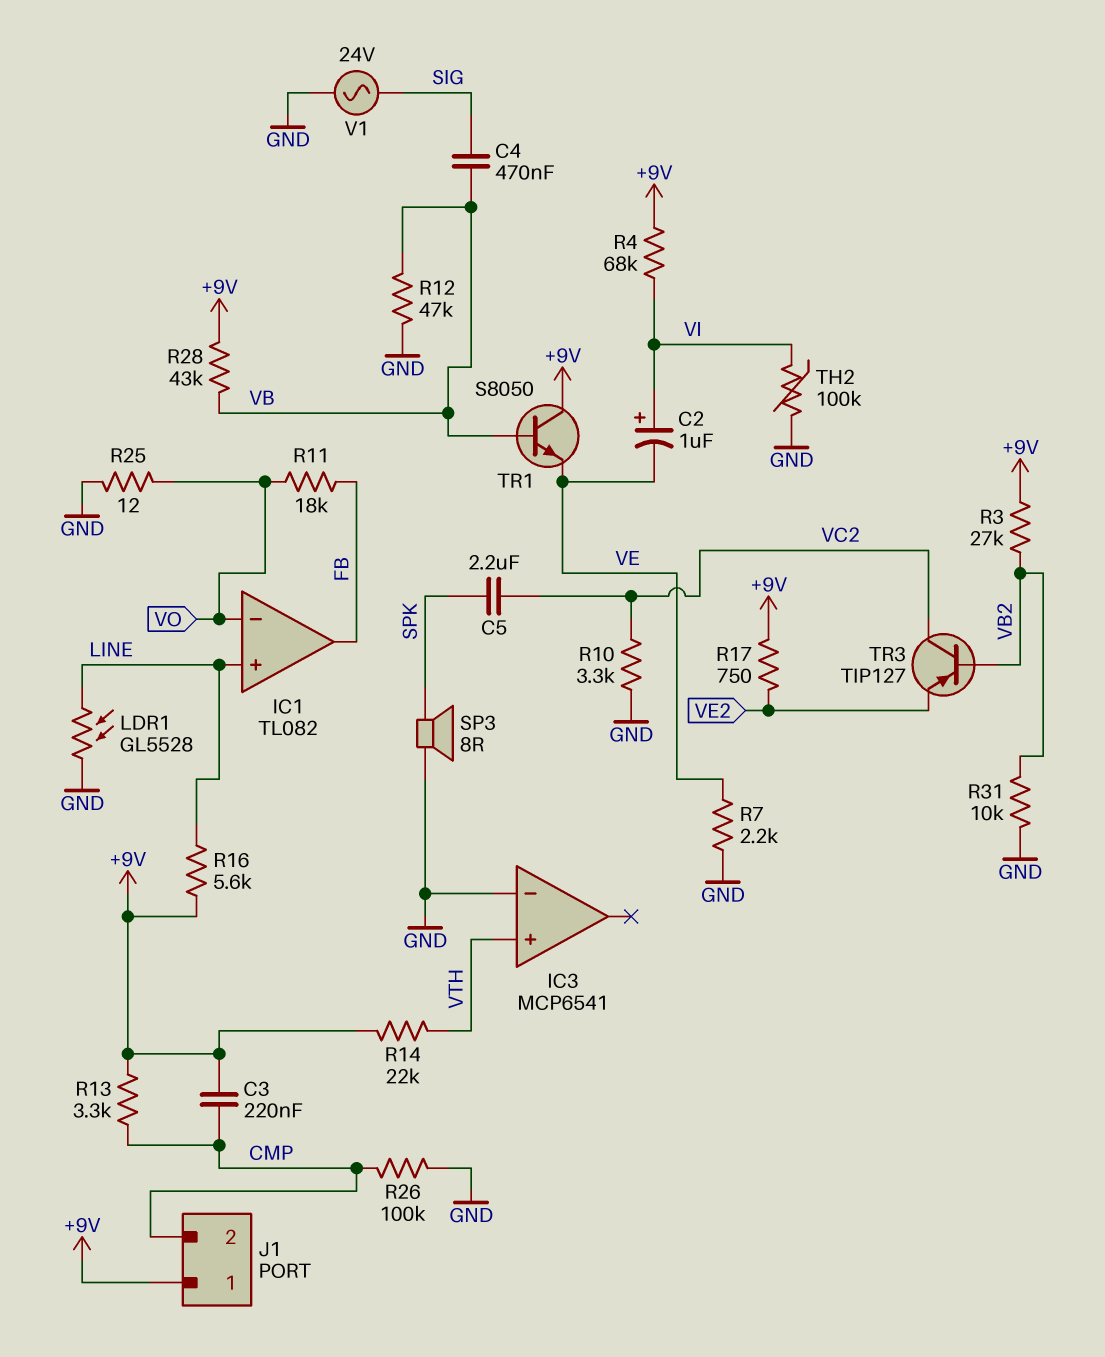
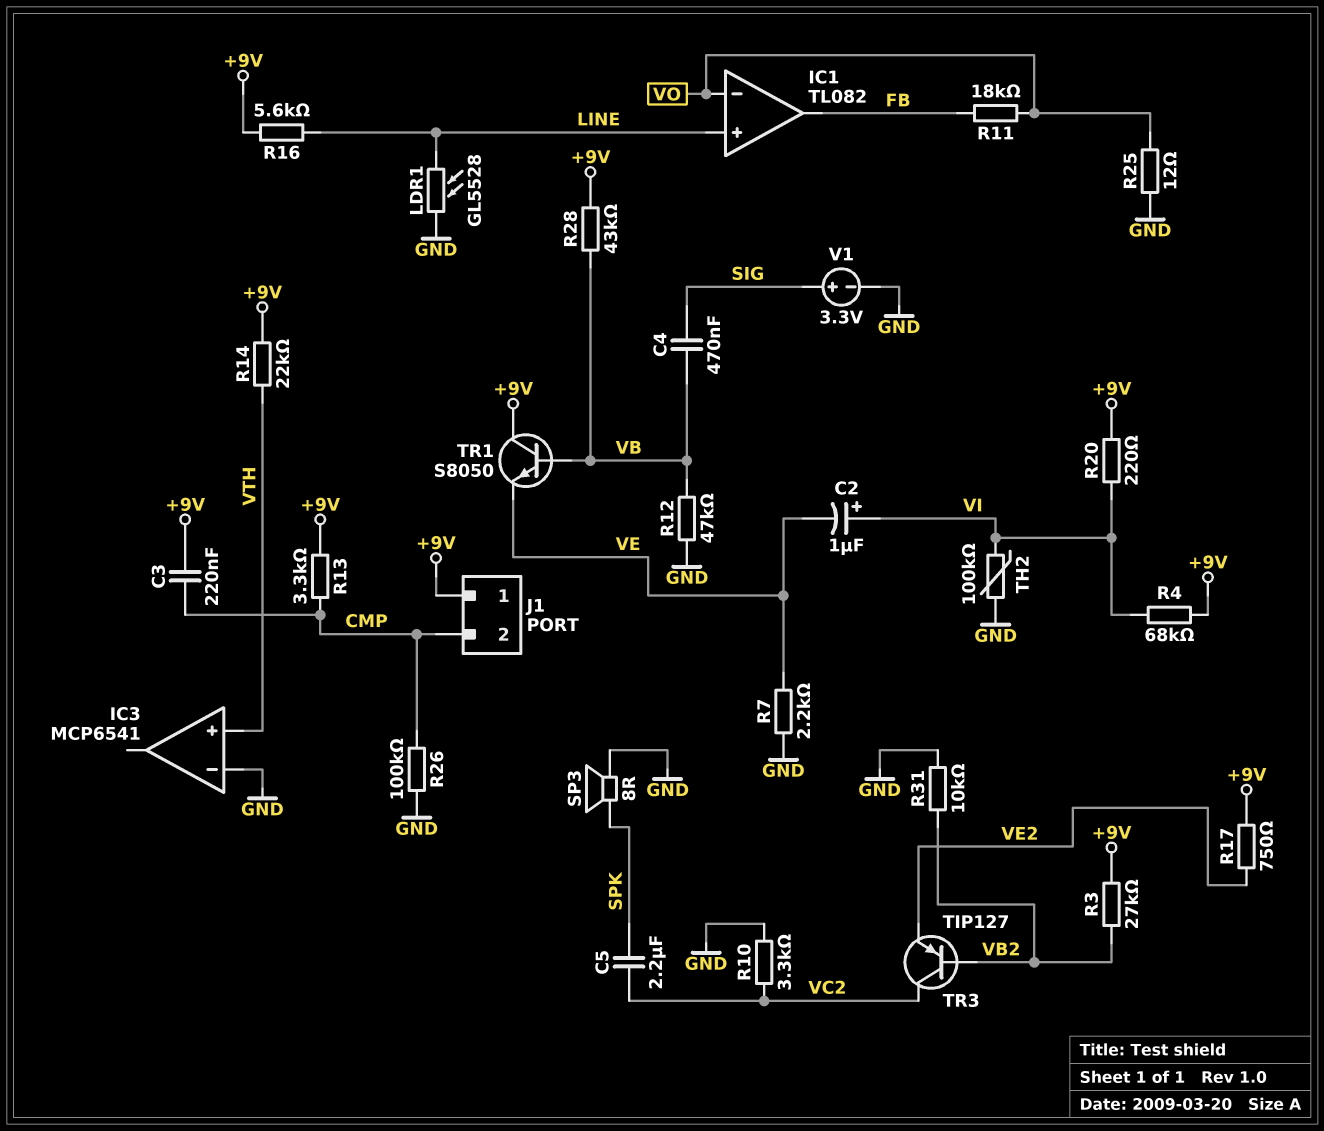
R20: none -> 220 (+9V, VI)
V1: AC 24V (GND, SIG) -> 3.3V (plus SIG, minus GND)

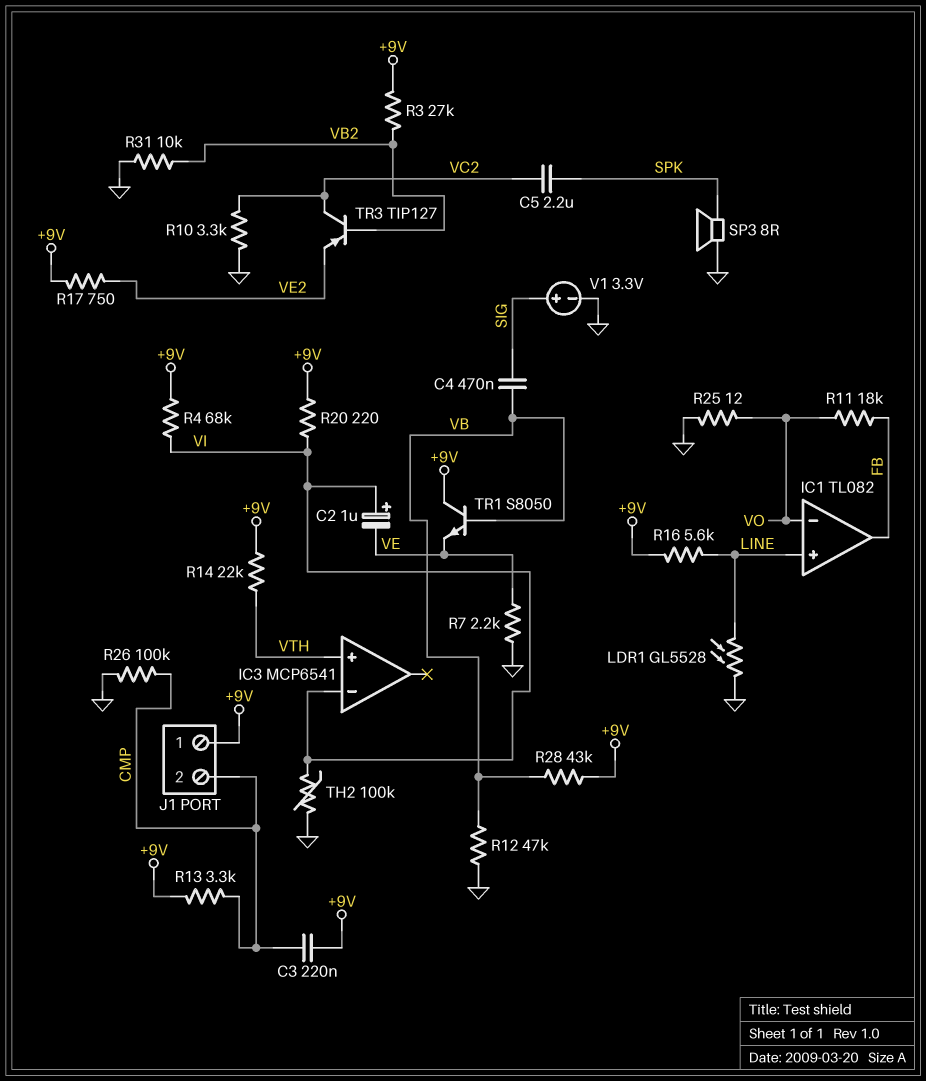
IC3 pin in-: GND -> VI

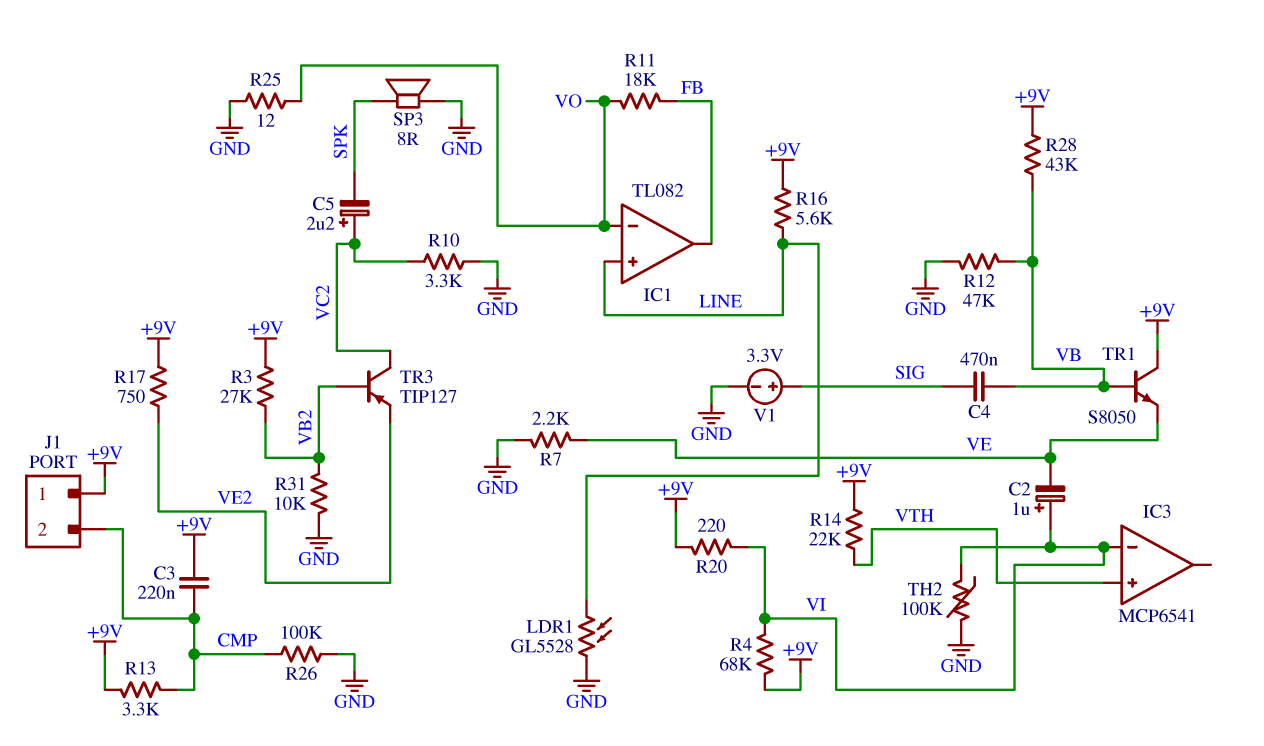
C5: 2.2uF (SPK, VC2) -> 2.2uF (plus VC2, minus SPK)

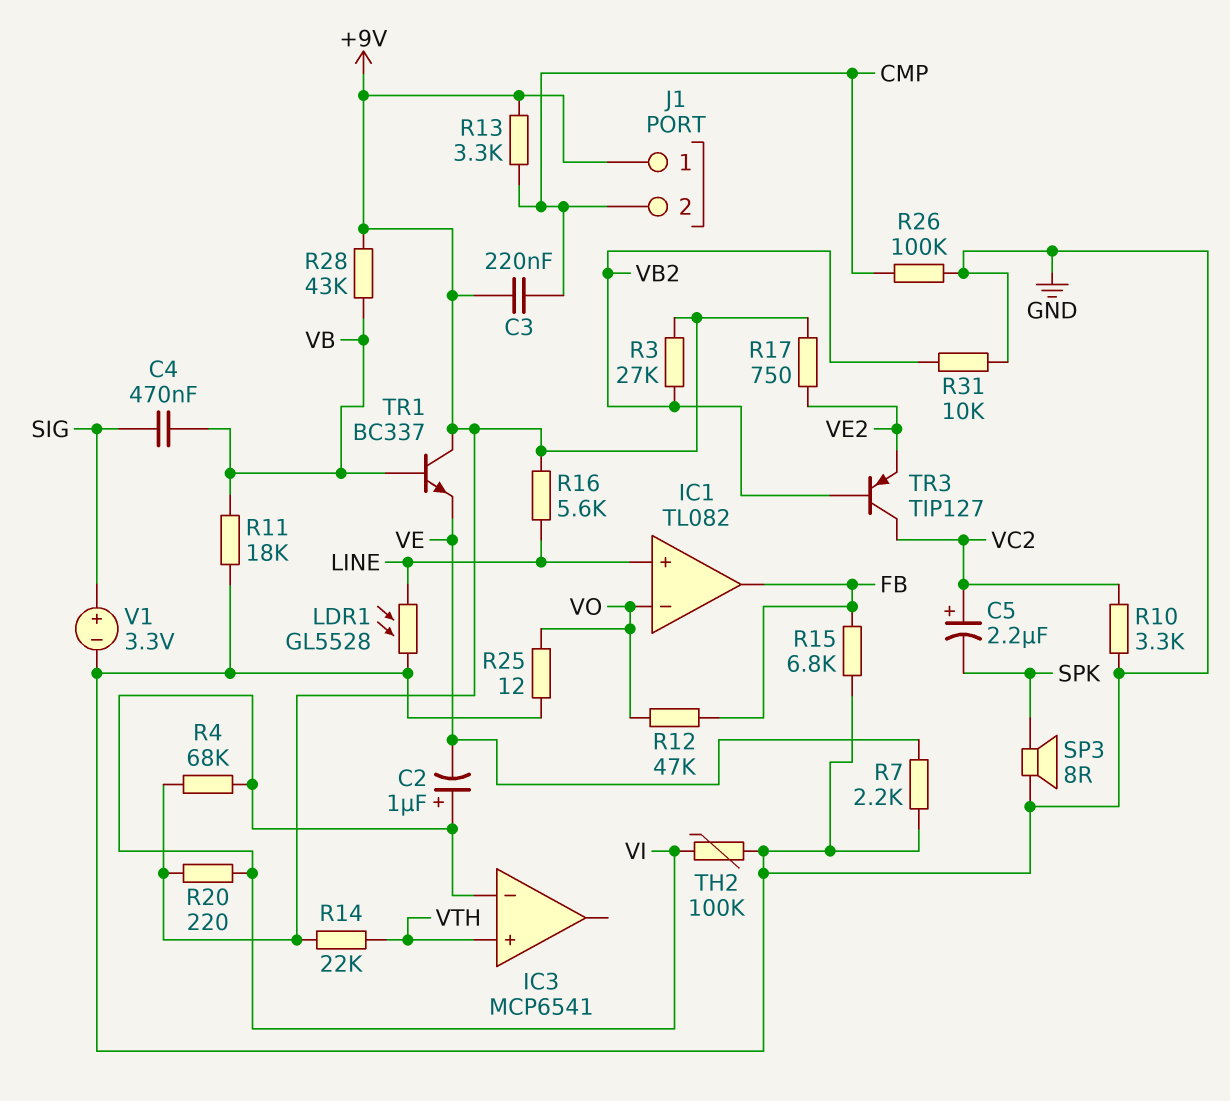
R11: 18k (FB, VO) -> 18k (GND, VB)
R12: 47k (GND, VB) -> 47k (FB, VO)
R15: none -> 6.8k (FB, GND)
TR1: NPN S8050 (B VB, C +9V, E VE) -> NPN BC337 (B VB, C +9V, E VE)

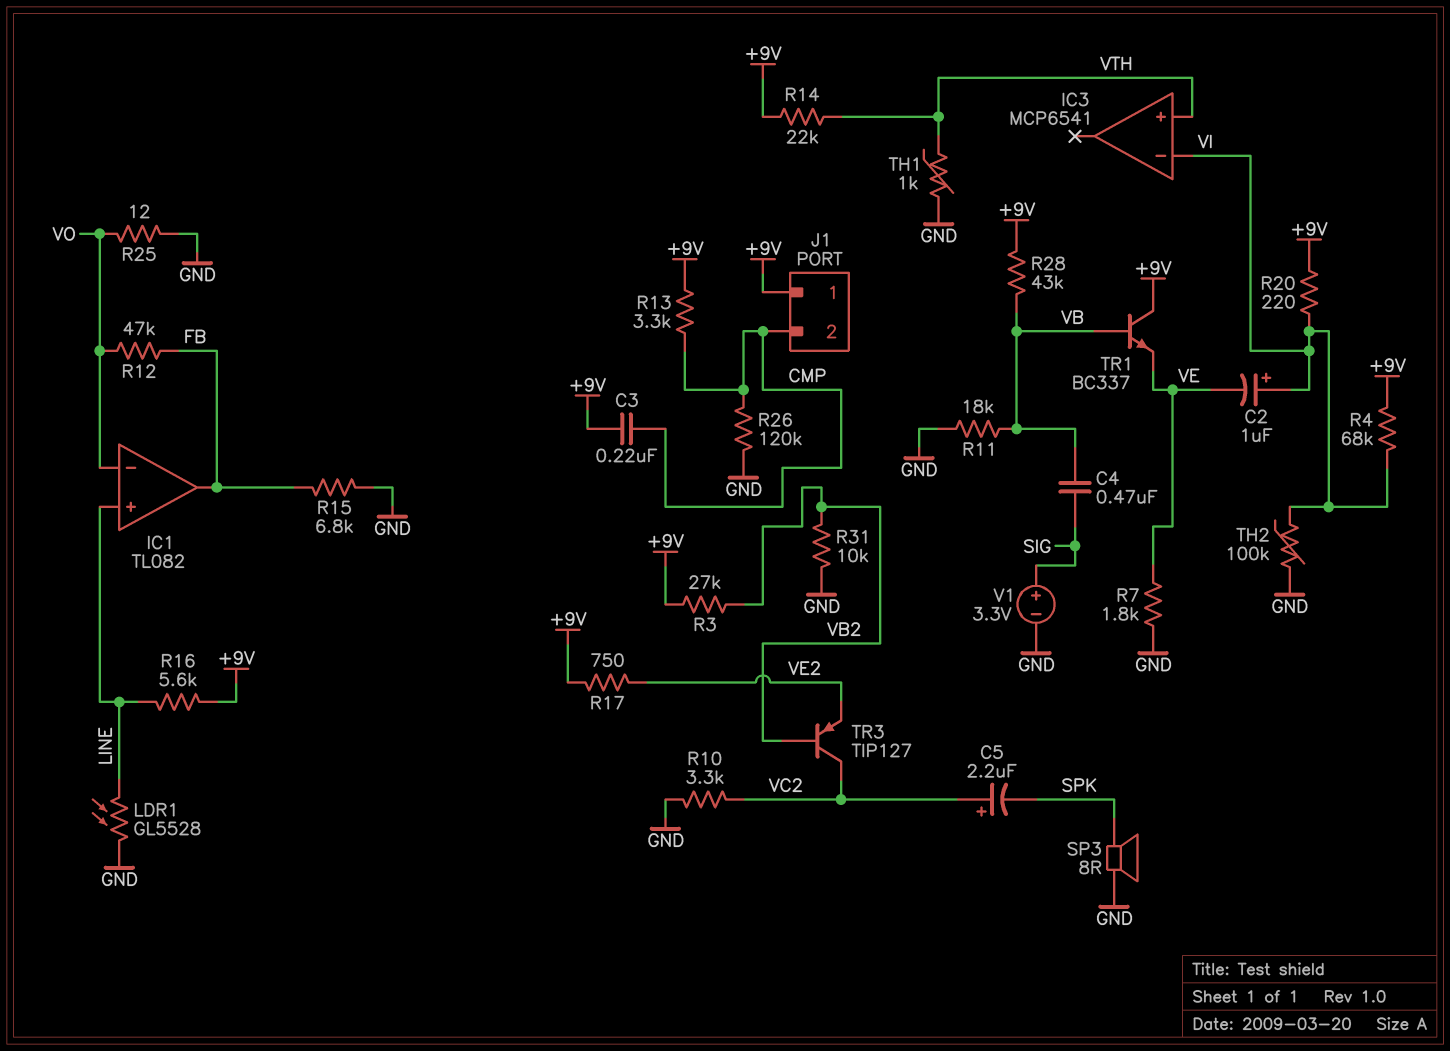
R7: 2.2k (GND, VE) -> 1.8k (GND, VE)
R26: 100k (CMP, GND) -> 120k (CMP, GND)
TH1: none -> 1k (GND, VTH)

